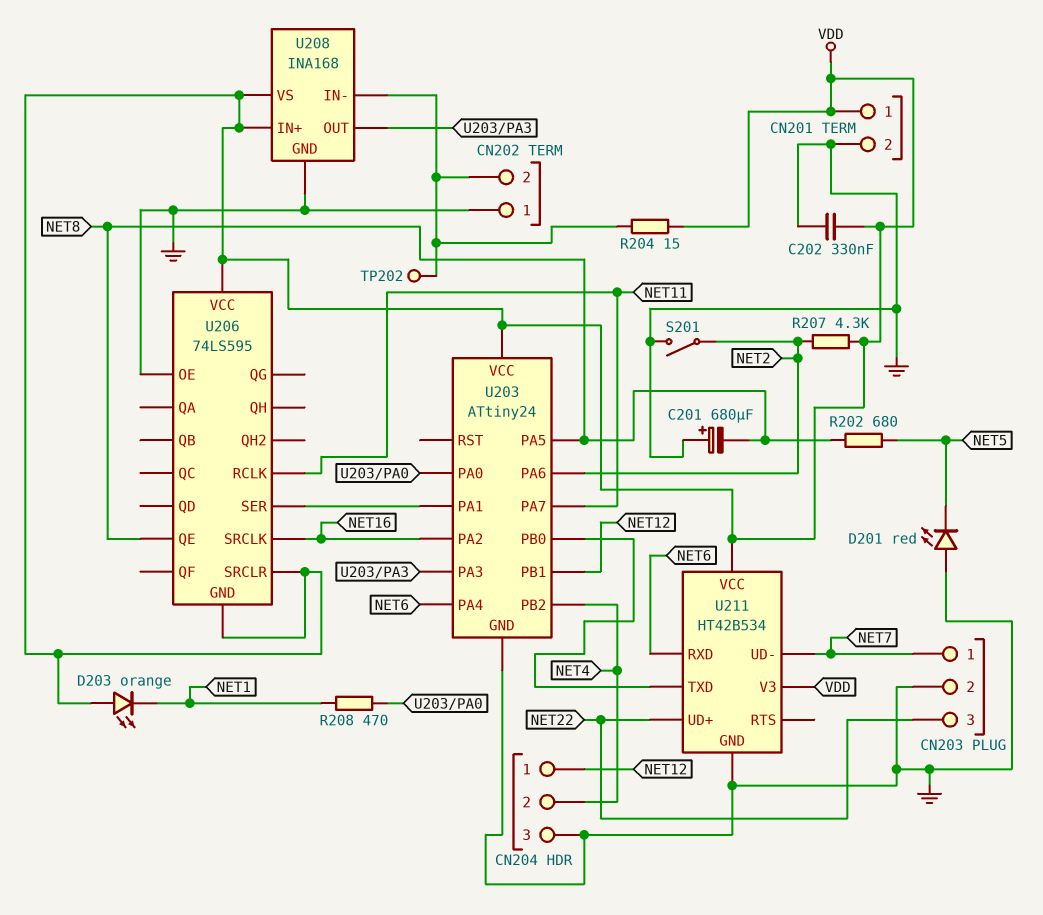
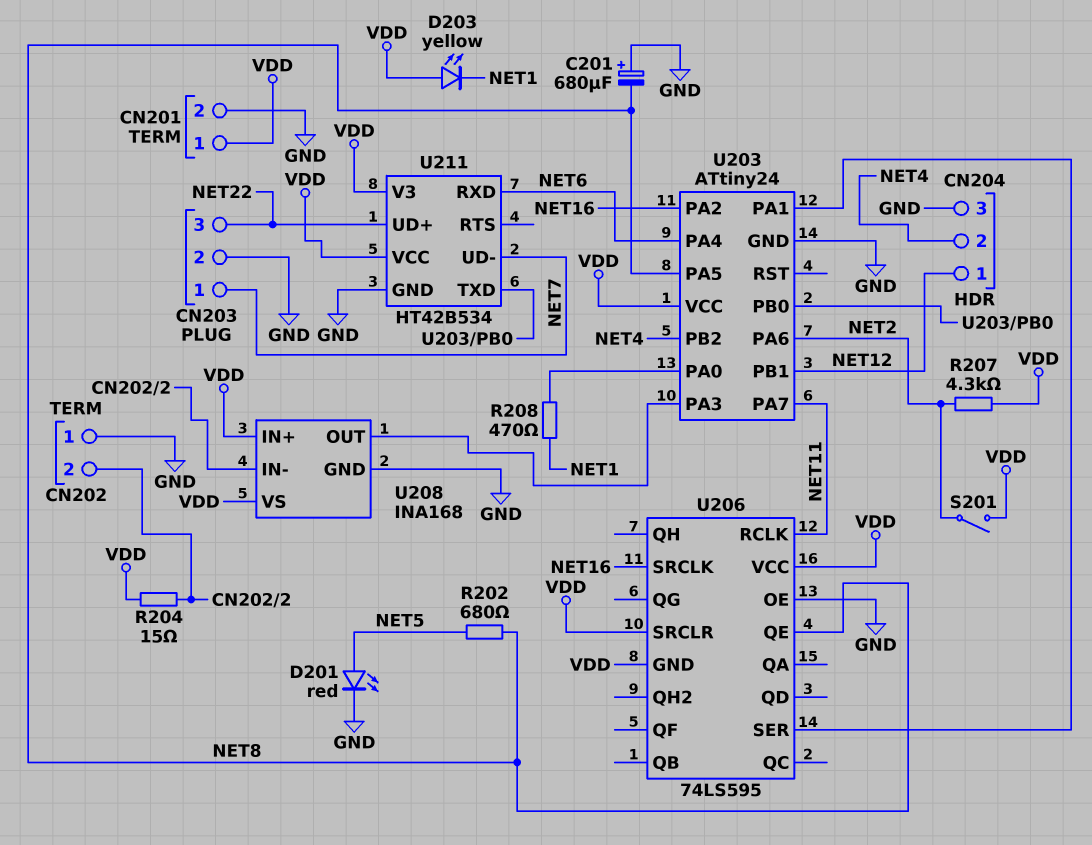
C202: 330nF (GND, VDD) -> none
D201: LED red (A GND, K NET5) -> LED red (A NET5, K GND)
D203: LED orange (A VDD, K NET1) -> LED yellow (A VDD, K NET1)
S201: switch (GND, NET2) -> switch (NET2, VDD)
TP202: test point (CN202/2) -> none

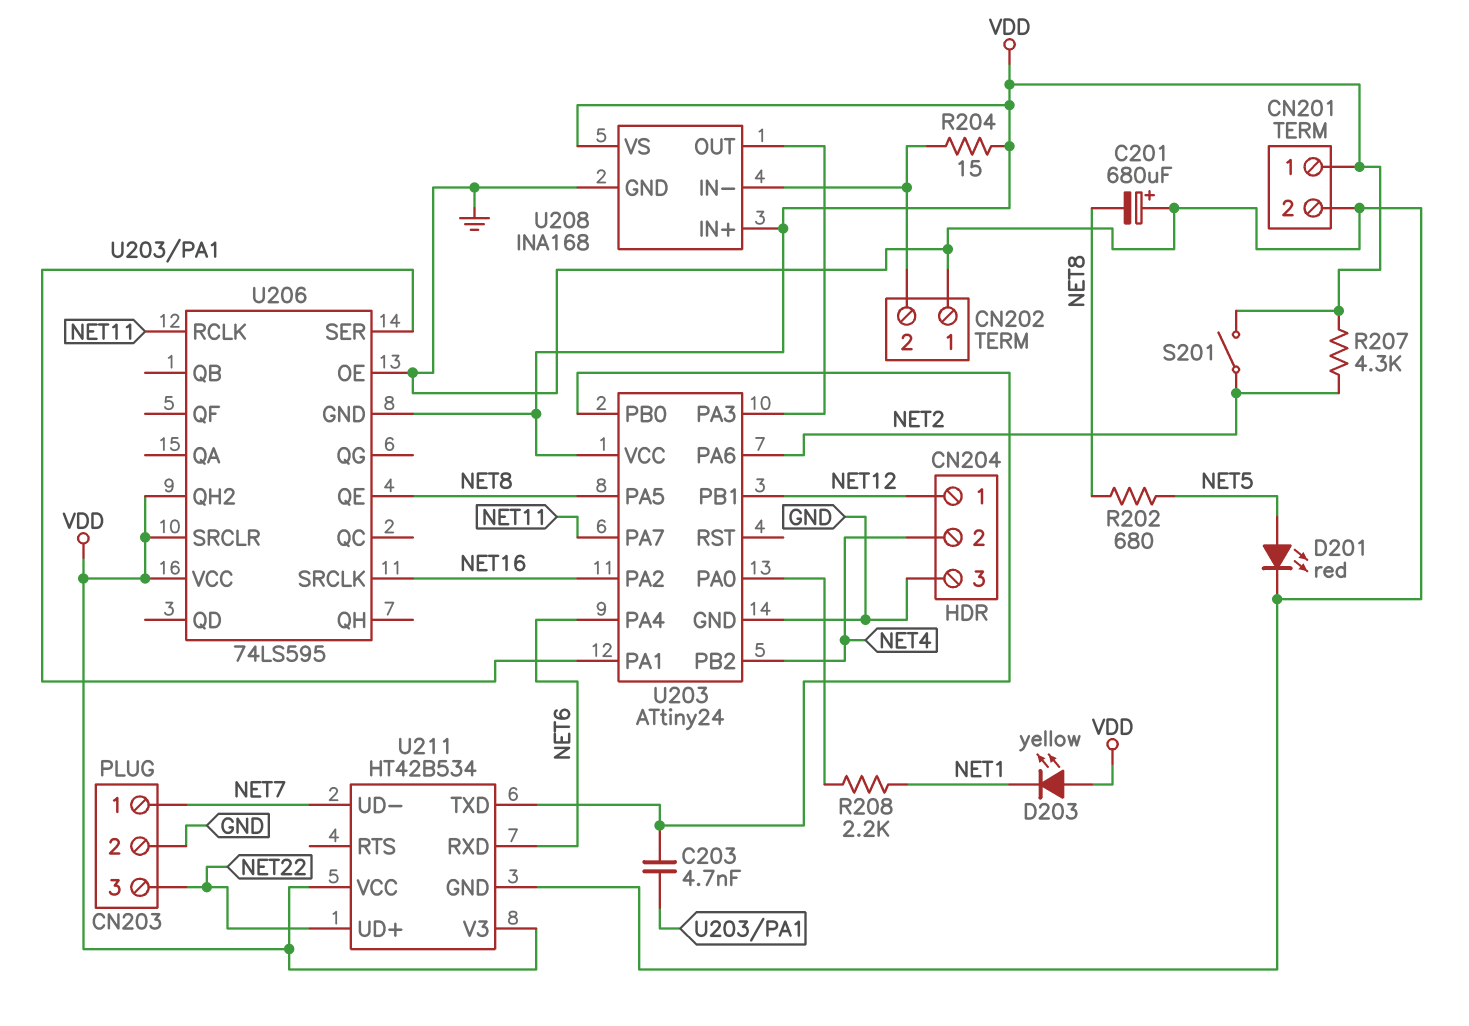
C203: none -> 4.7nF (U203/PA1, U203/PB0)
R208: 470 (NET1, U203/PA0) -> 2.2k (NET1, U203/PA0)
U206 pin QH2: none -> VDD

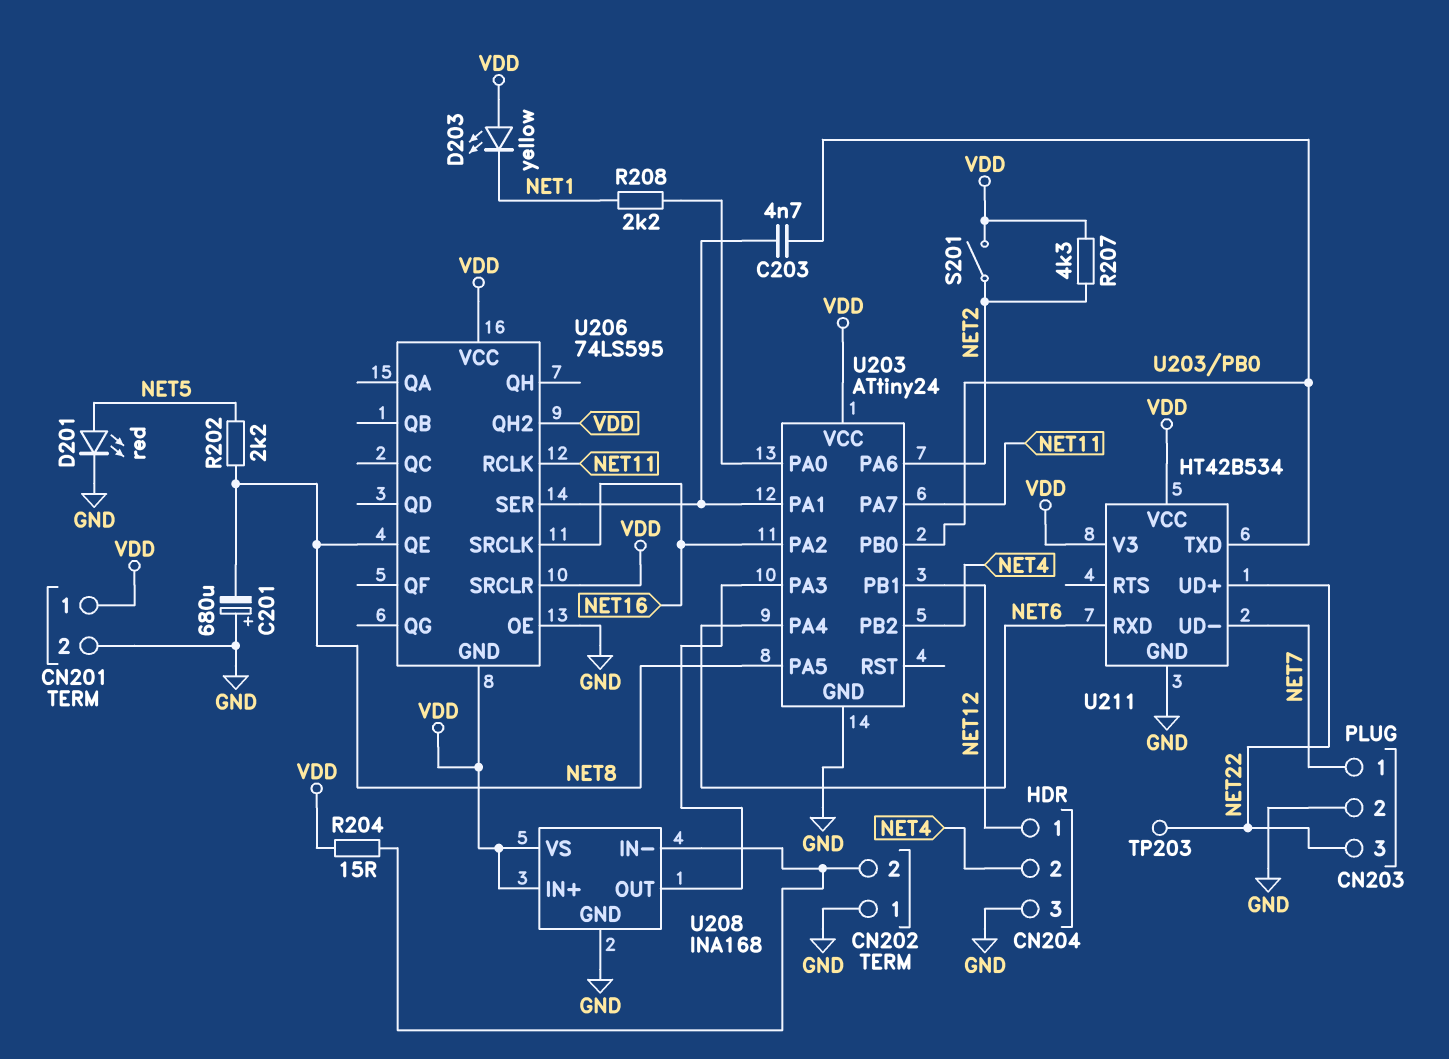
R202: 680 (NET5, NET8) -> 2.2k (NET5, NET8)
TP203: none -> test point (NET22)

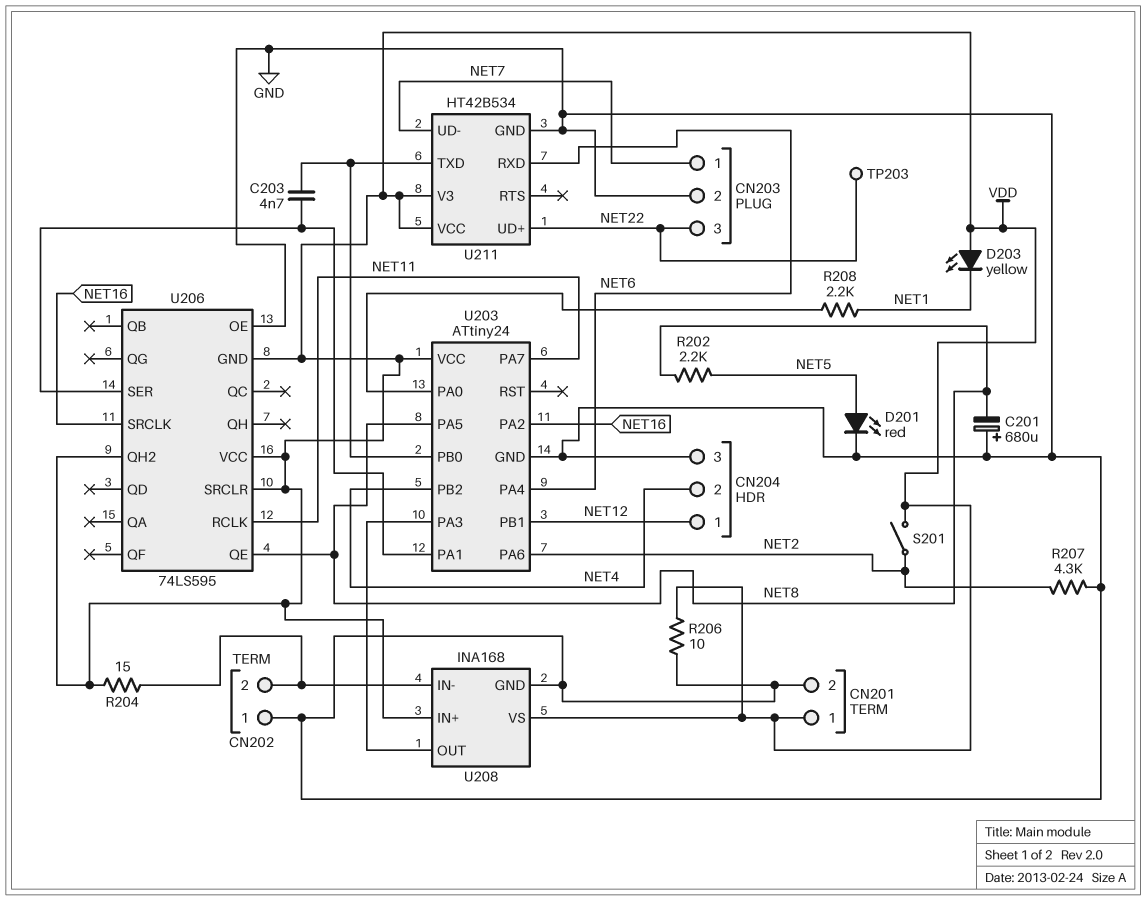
R206: none -> 10 (GND, VDD)
R207: 4.3k (NET2, VDD) -> 4.3k (GND, NET2)

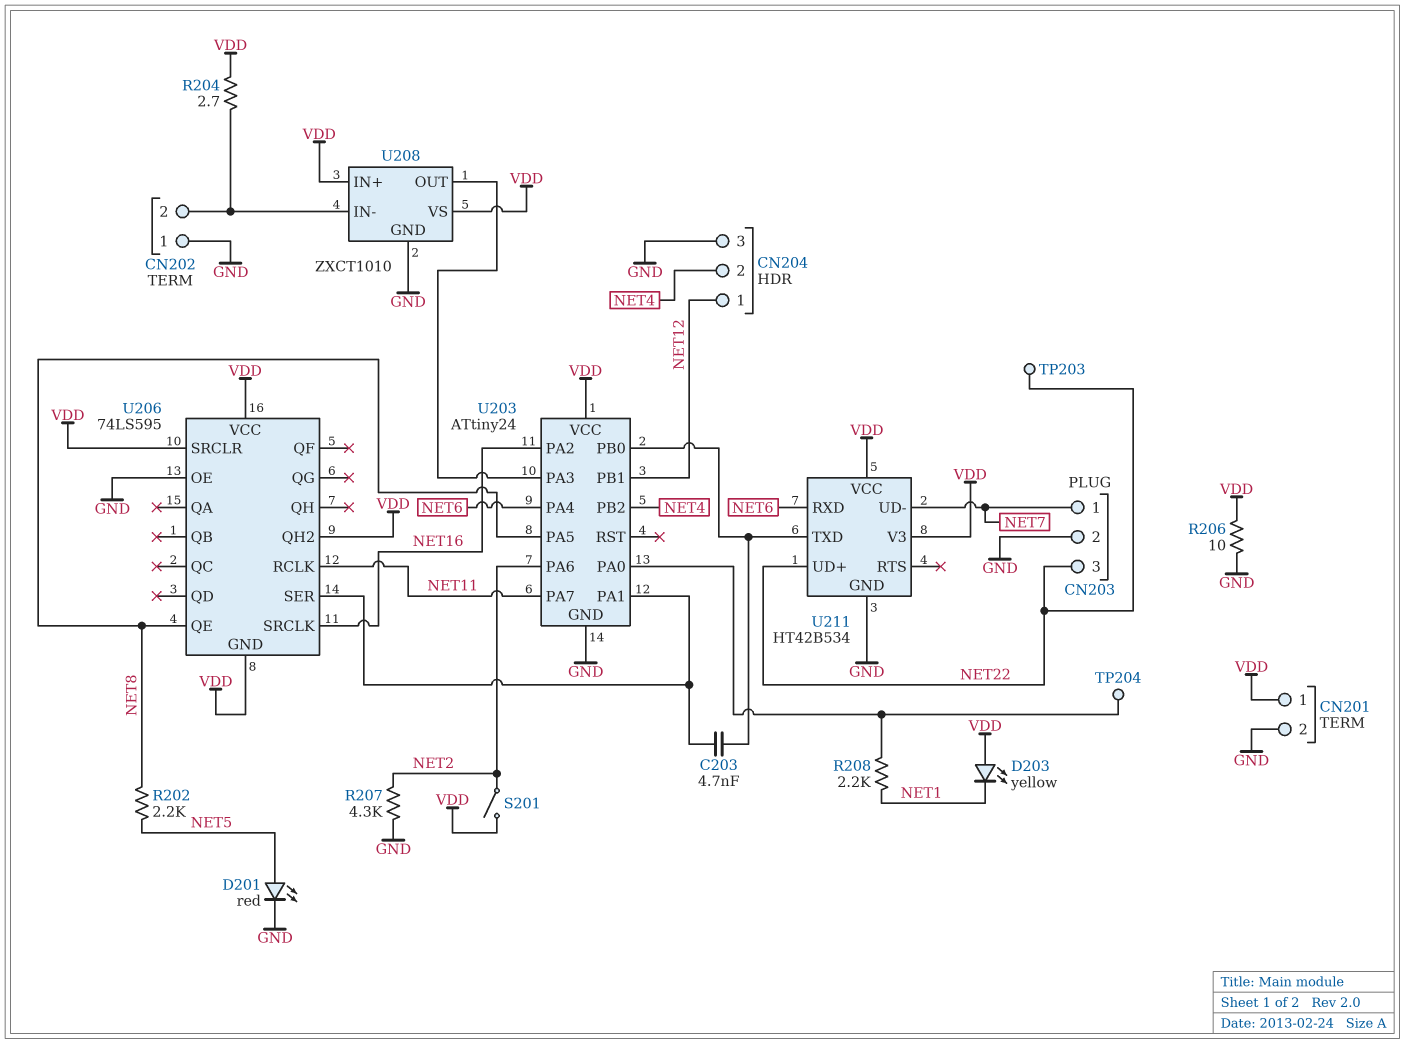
C201: 680uF (plus GND, minus NET8) -> none
R204: 15 (CN202/2, VDD) -> 2.7 (CN202/2, VDD)
TP204: none -> test point (U203/PA0)
U208: INA168 -> ZXCT1010

